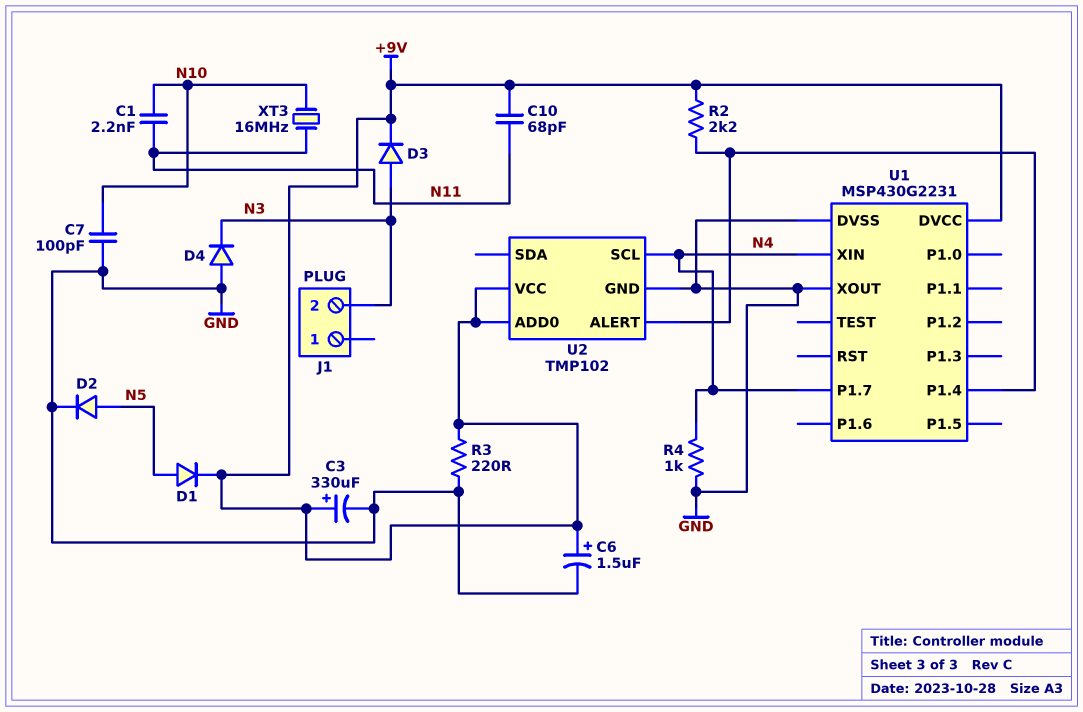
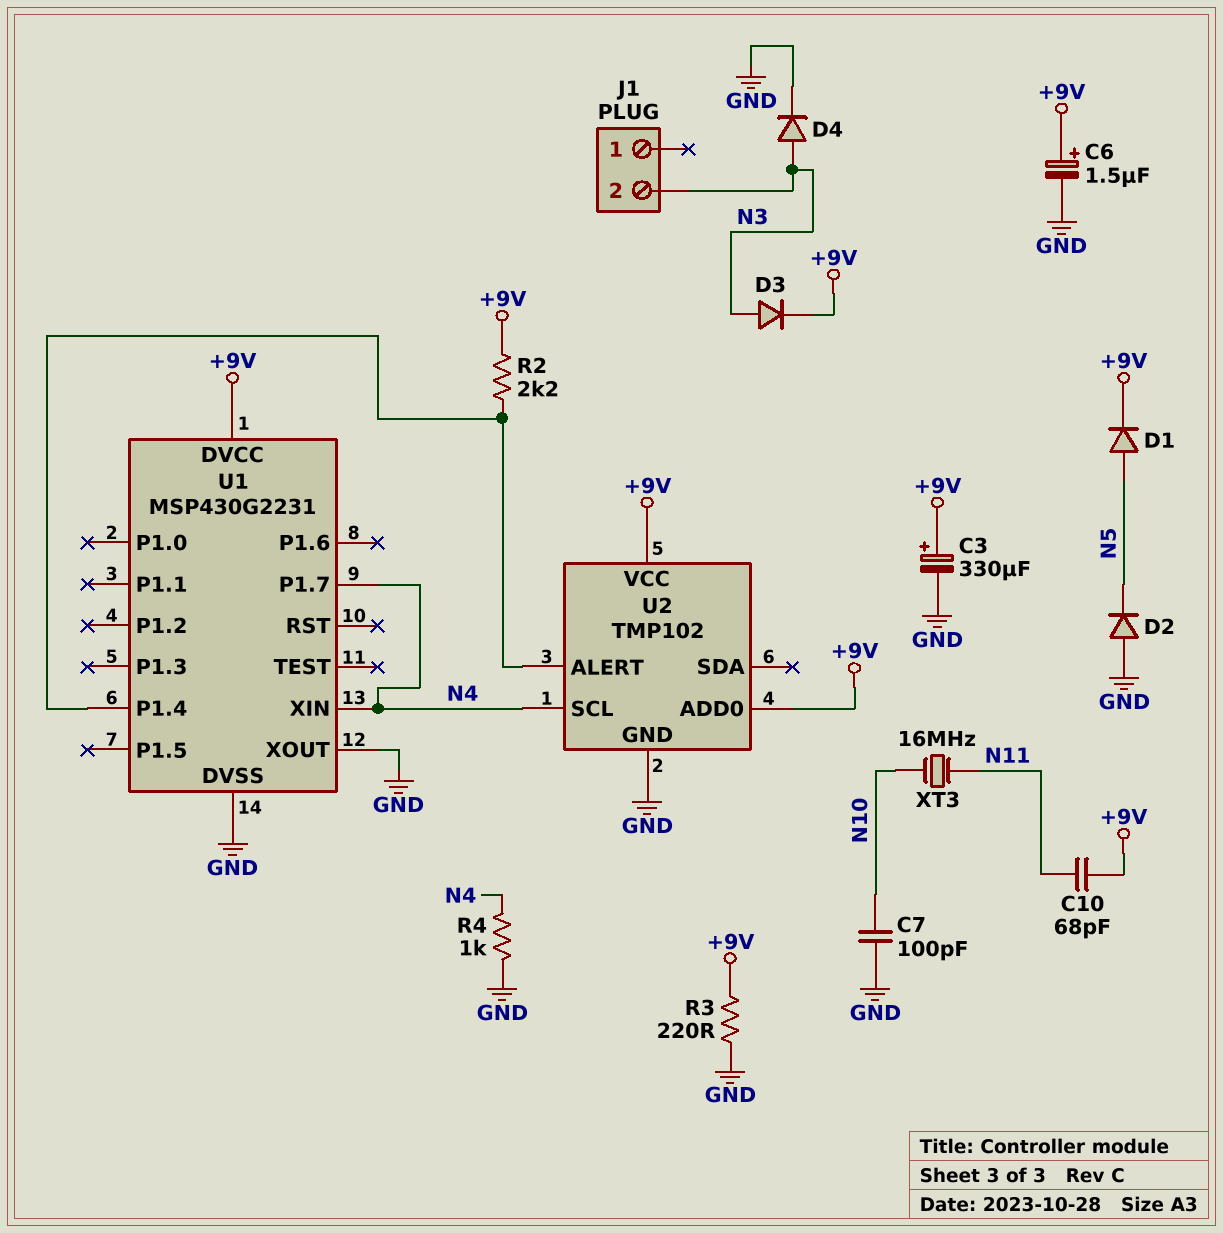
C1: 2.2nF (N10, N11) -> none
D2: diode (A N5, K GND) -> diode (A GND, K N5)
D4: diode (A GND, K N3) -> diode (A N3, K GND)

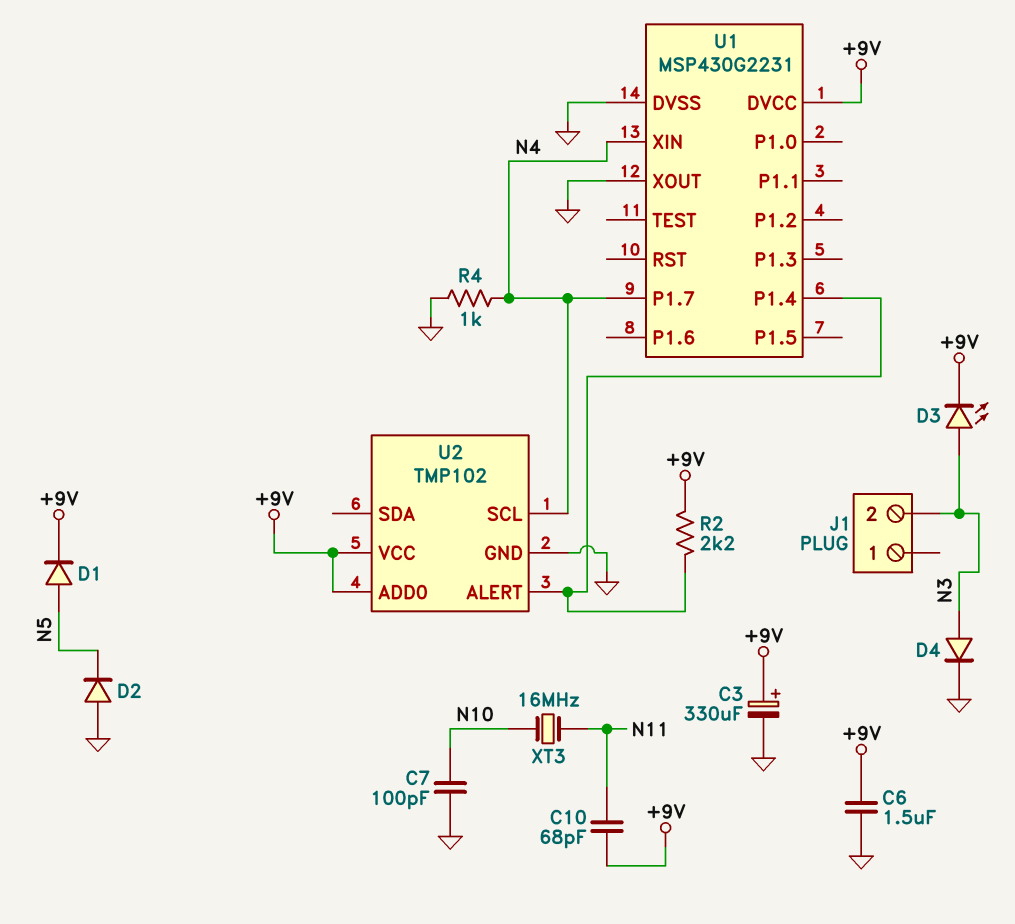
C6: 1.5uF (plus +9V, minus GND) -> 1.5uF (+9V, GND)
D3: diode (A N3, K +9V) -> LED (A N3, K +9V)
R3: 220 (+9V, GND) -> none

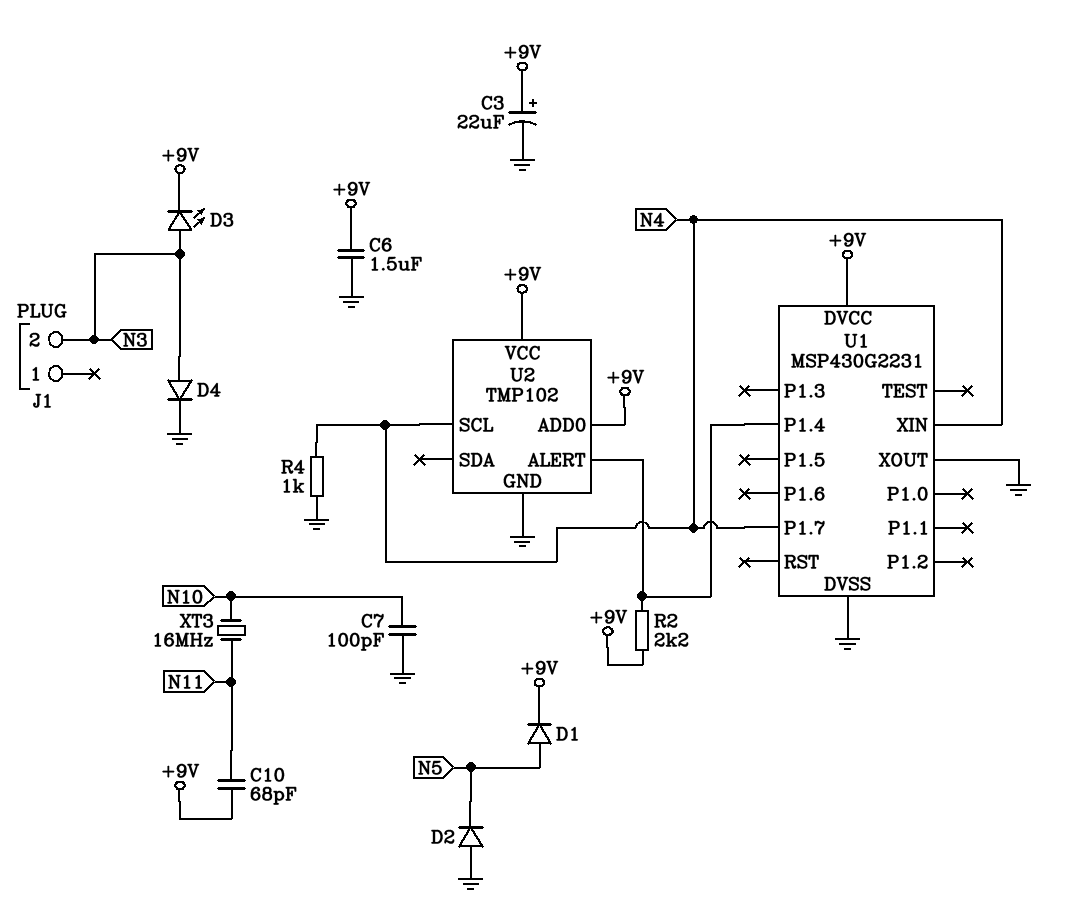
C3: 330uF (plus +9V, minus GND) -> 22uF (plus +9V, minus GND)

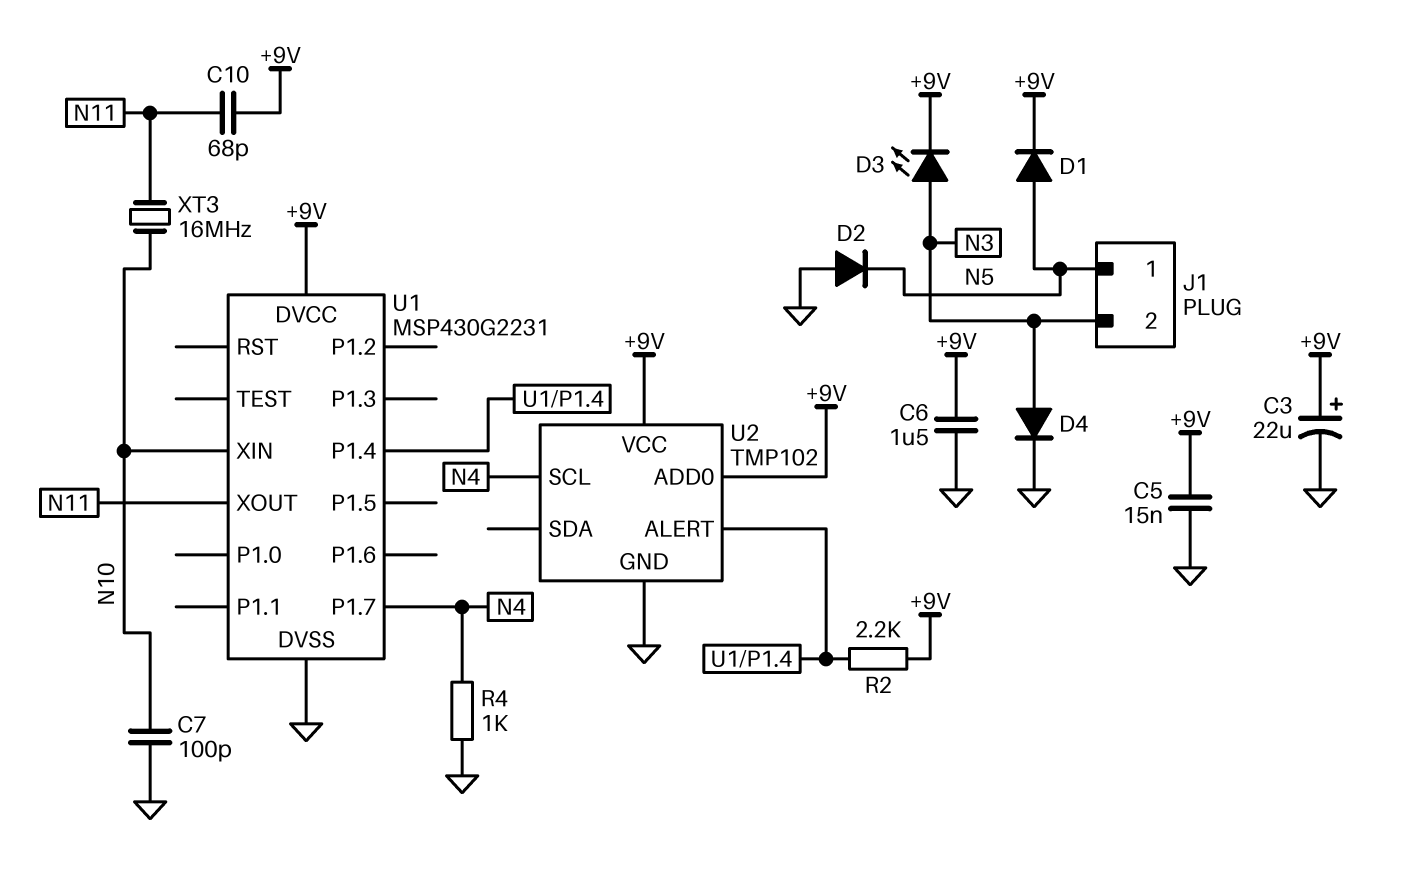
C5: none -> 15nF (+9V, GND)
J1 pin 1: none -> N5
U1 pin XIN: N4 -> N10
U1 pin XOUT: GND -> N11

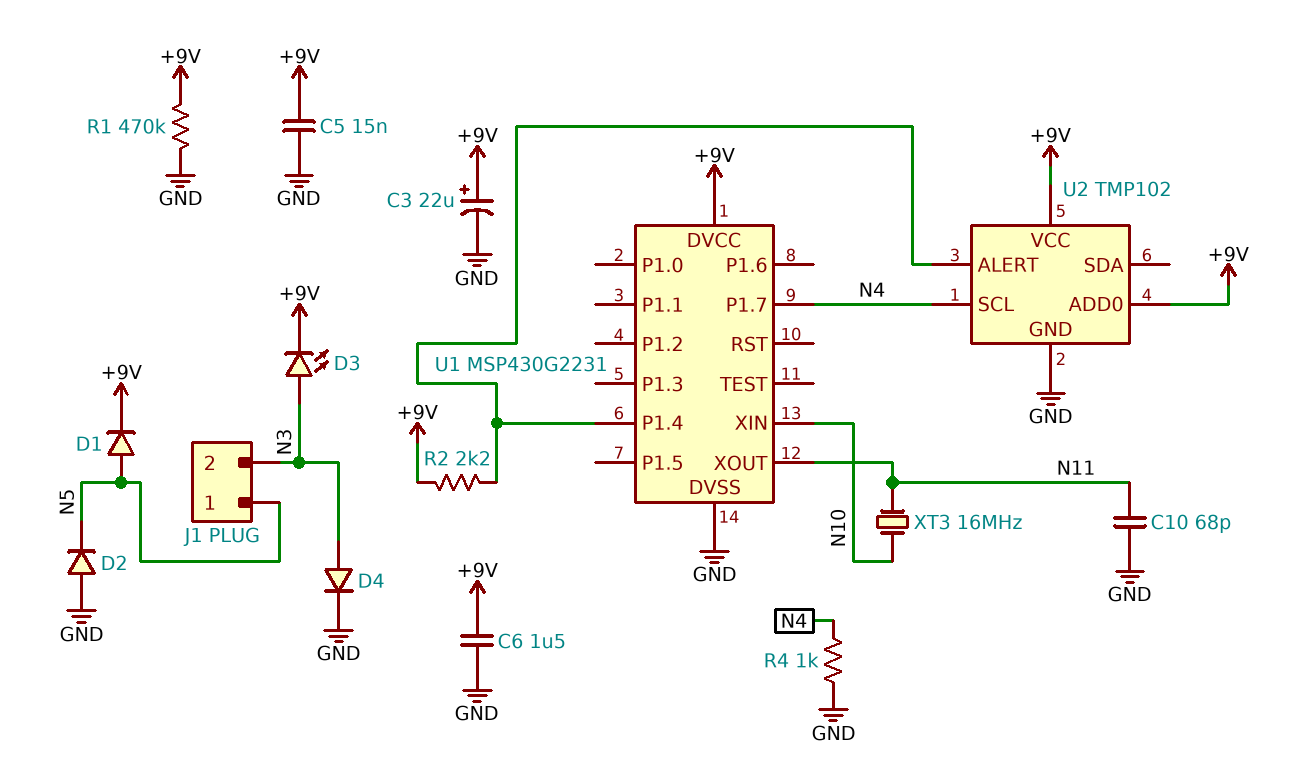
C7: 100pF (GND, N10) -> none
C10: 68pF (+9V, N11) -> 68pF (GND, N11)
R1: none -> 470k (+9V, GND)

